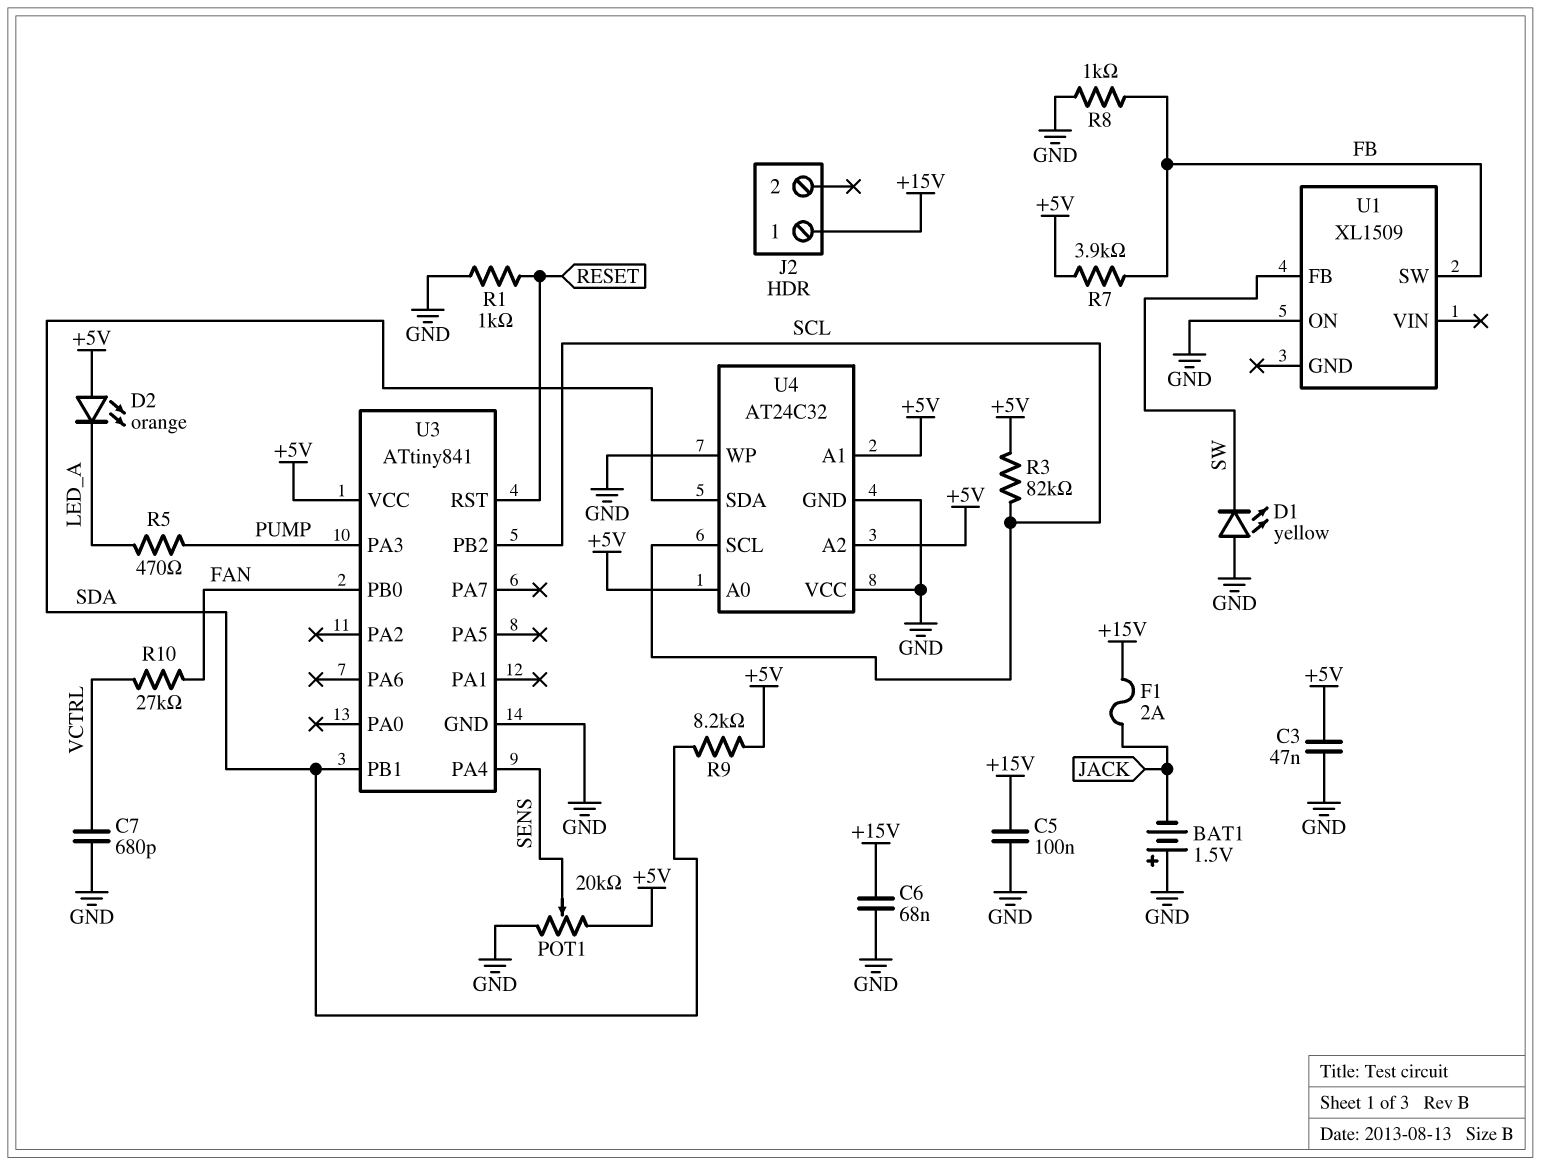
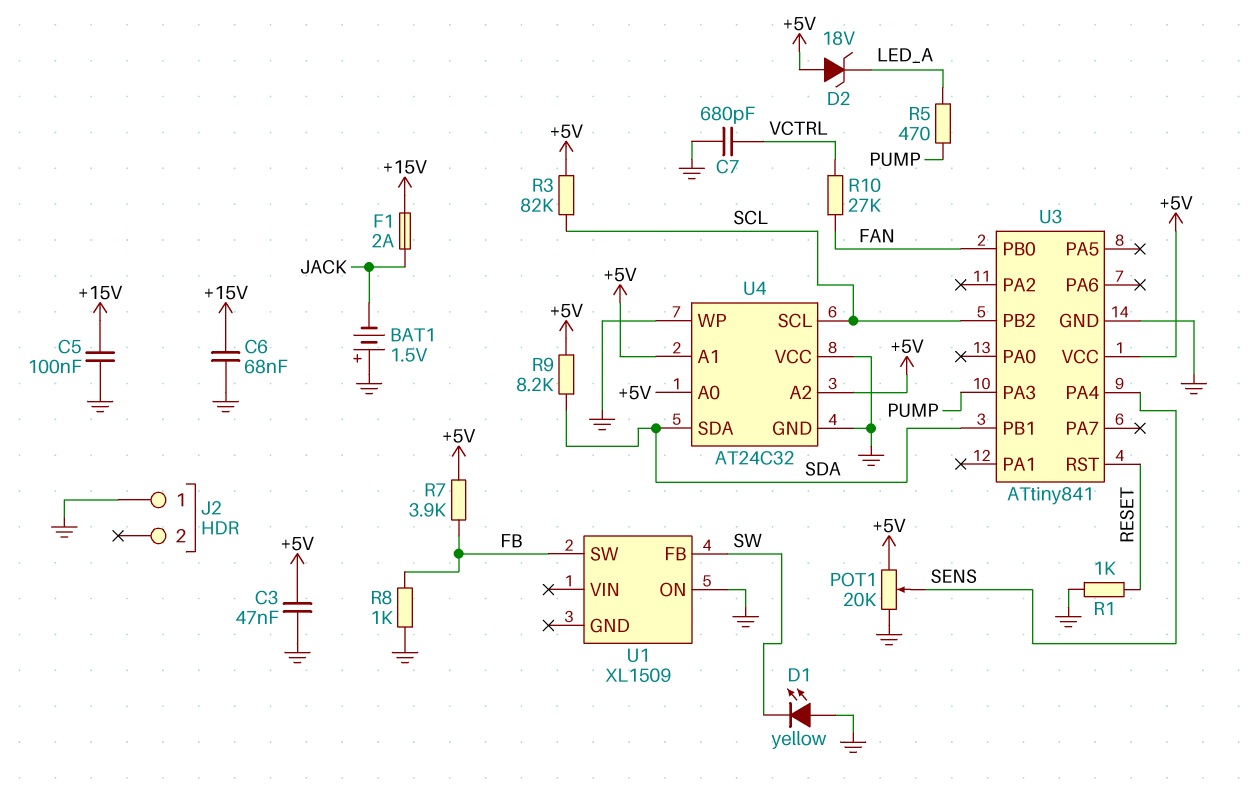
D2: LED orange (A +5V, K LED_A) -> zener 18V (A +5V, K LED_A)
J2 pin 1: +15V -> GND

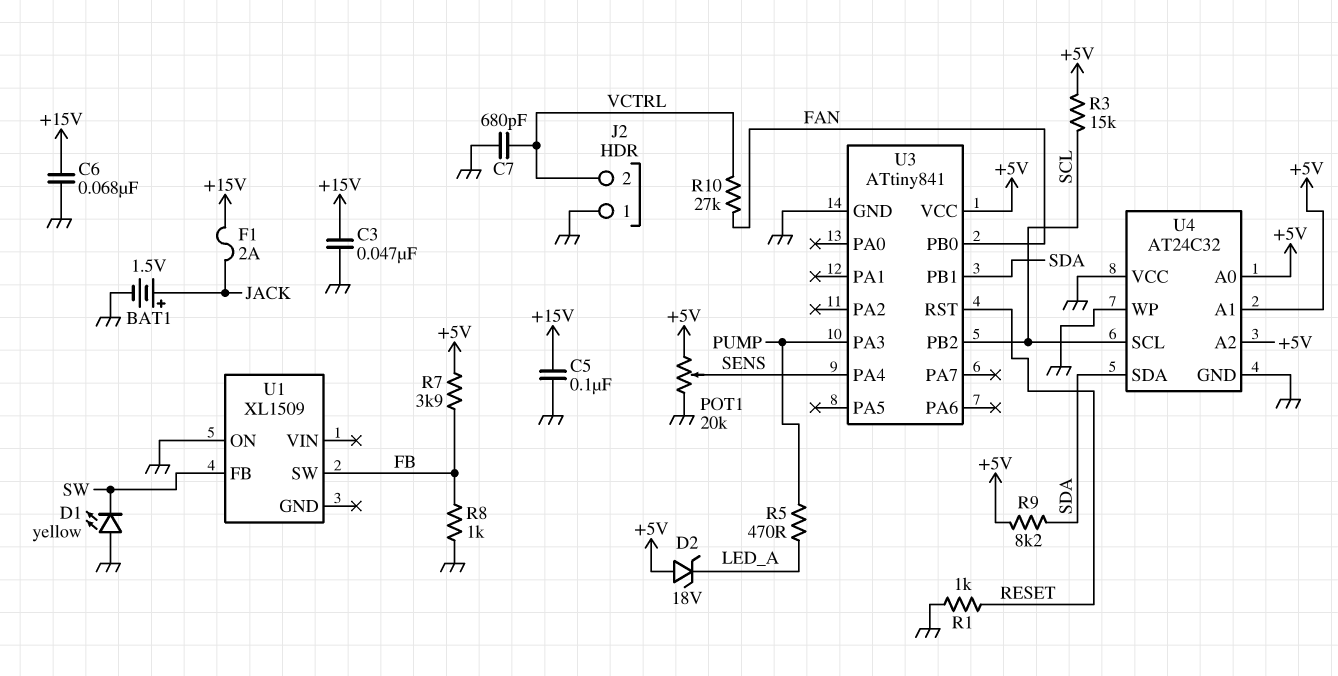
BAT1: 1.5V (plus GND, minus JACK) -> 1.5V (plus JACK, minus GND)
C3: 47nF (+5V, GND) -> 47nF (+15V, GND)
J2 pin 2: none -> VCTRL
R3: 82k (+5V, SCL) -> 15k (+5V, SCL)

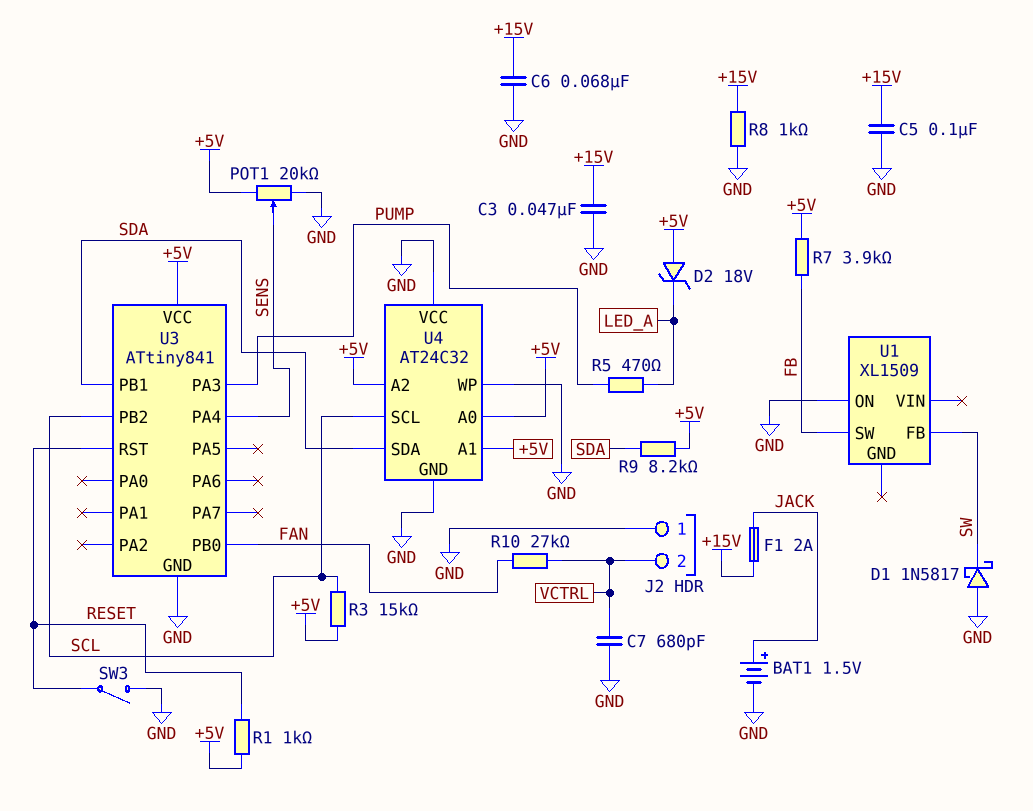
D1: LED yellow (A GND, K SW) -> schottky 1N5817 (A GND, K SW)
R1: 1k (GND, RESET) -> 1k (+5V, RESET)
R8: 1k (FB, GND) -> 1k (+15V, GND)
SW3: none -> switch (GND, RESET)

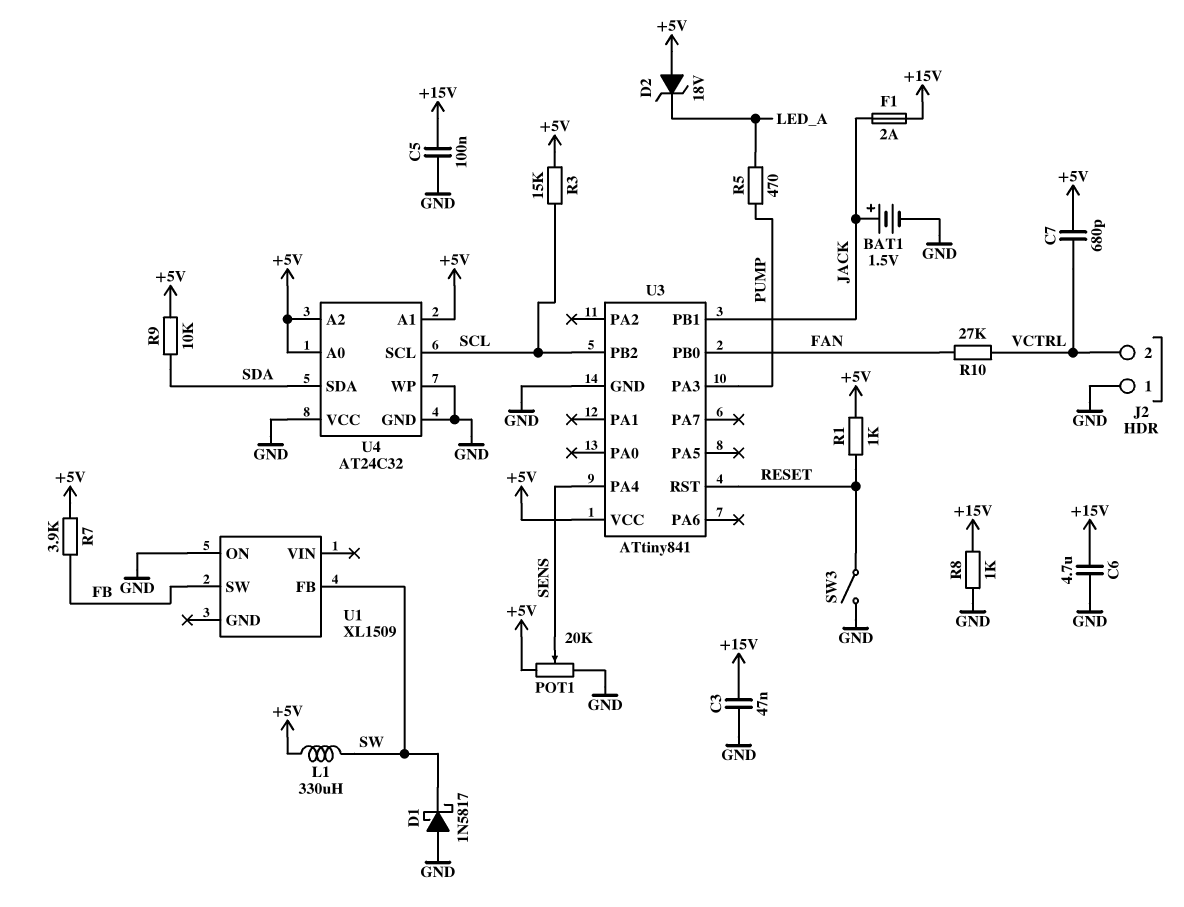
C6: 68nF (+15V, GND) -> 4.7uF (+15V, GND)
C7: 680pF (GND, VCTRL) -> 680pF (+5V, VCTRL)
L1: none -> 330uH (+5V, SW)
R9: 8.2k (+5V, SDA) -> 10k (+5V, SDA)
U3 pin PB1: SDA -> JACK

